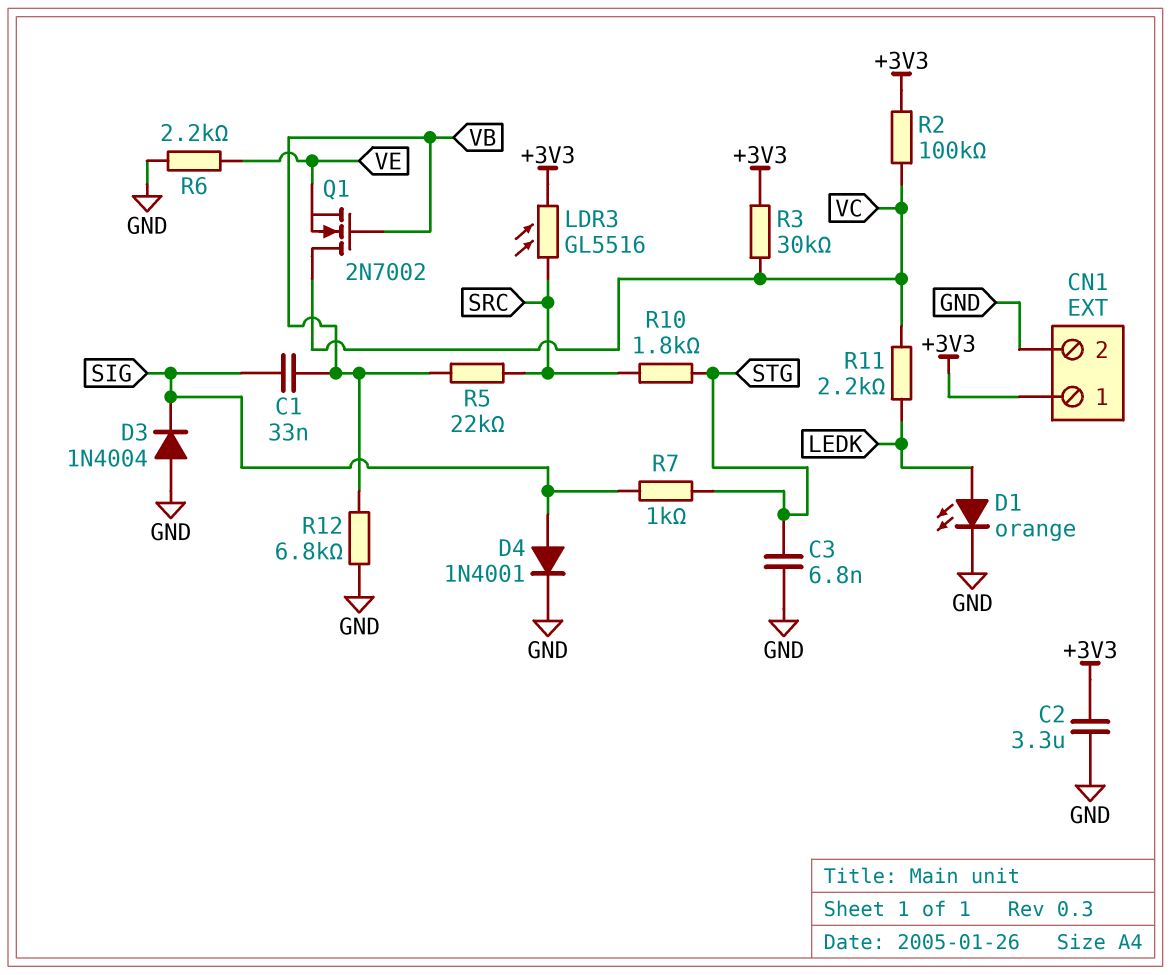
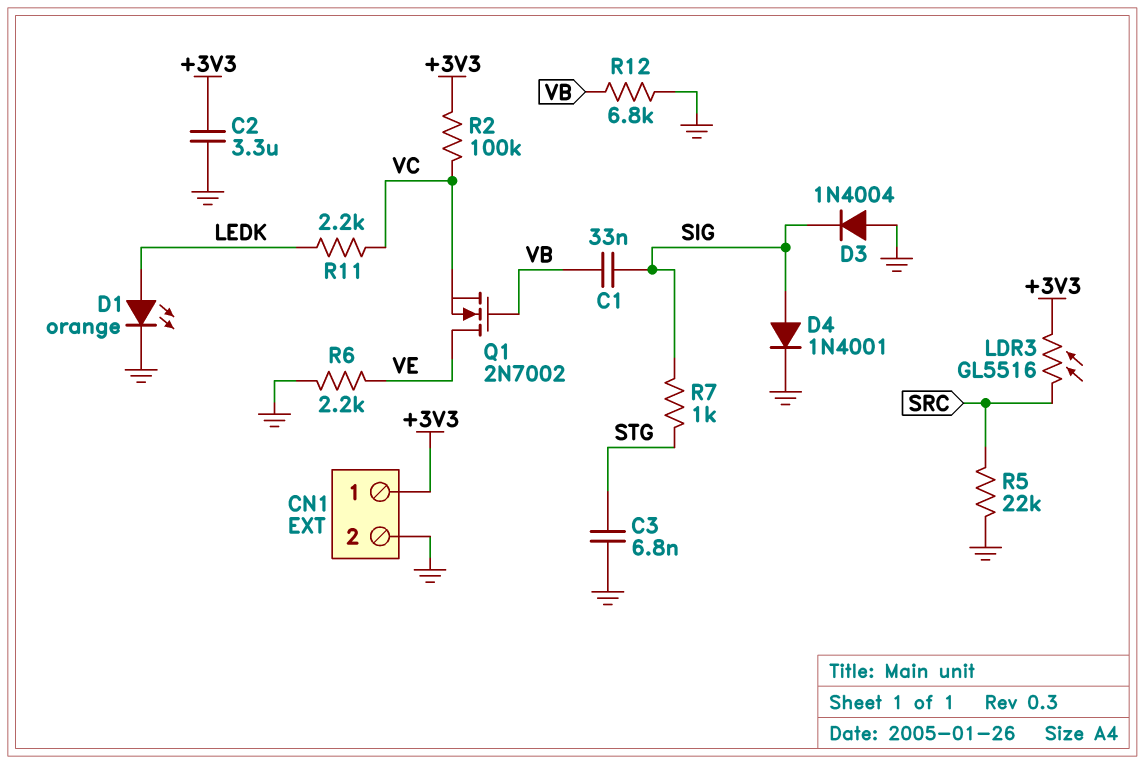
Q1: NMOS 2N7002 (G VB, D VC, S VE) -> NMOS 2N7002 (G VB, D VE, S VC)
R3: 30k (+3V3, VC) -> none
R5: 22k (SRC, VB) -> 22k (GND, SRC)
R10: 1.8k (SRC, STG) -> none

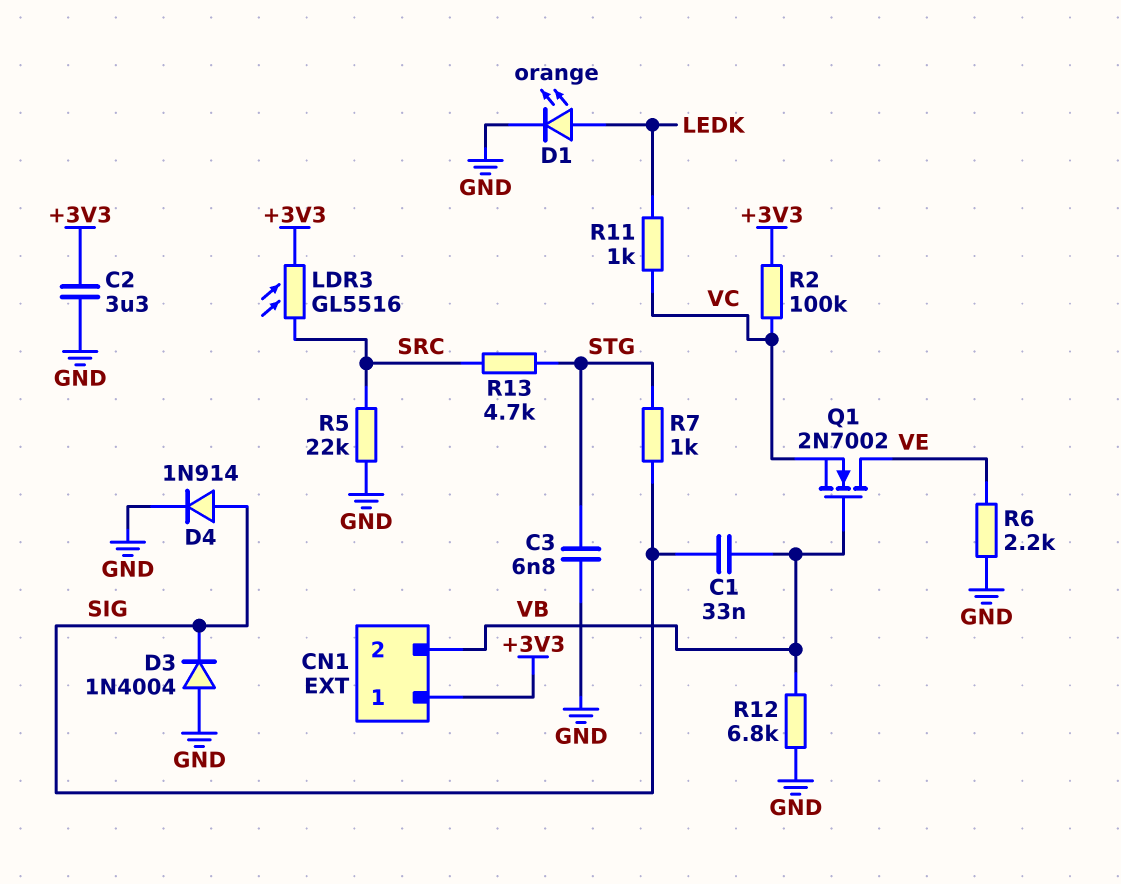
CN1 pin 2: GND -> VB
D4: diode 1N4001 (A SIG, K GND) -> diode 1N914 (A SIG, K GND)
R11: 2.2k (LEDK, VC) -> 1k (LEDK, VC)
R13: none -> 4.7k (SRC, STG)

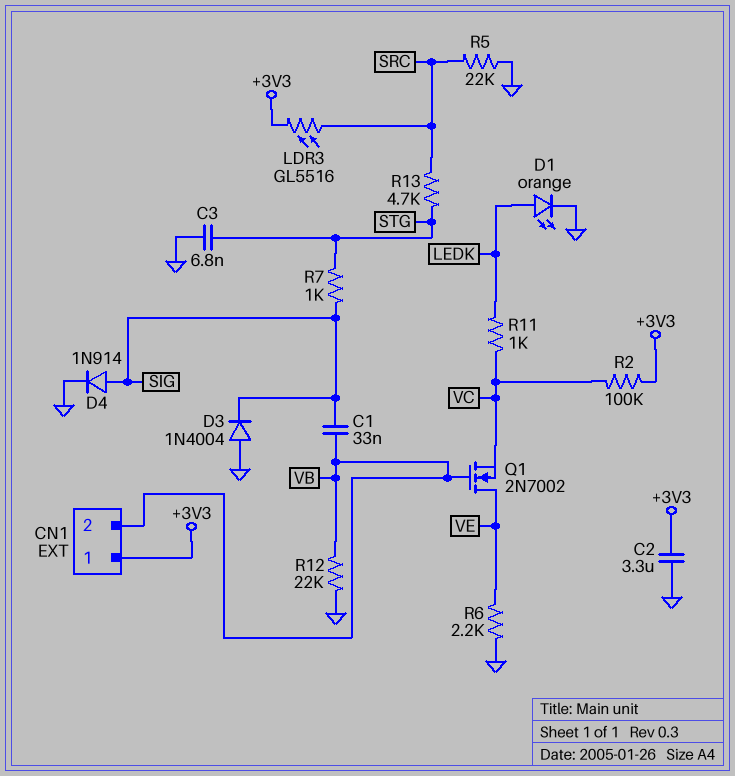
R12: 6.8k (GND, VB) -> 22k (GND, VB)

